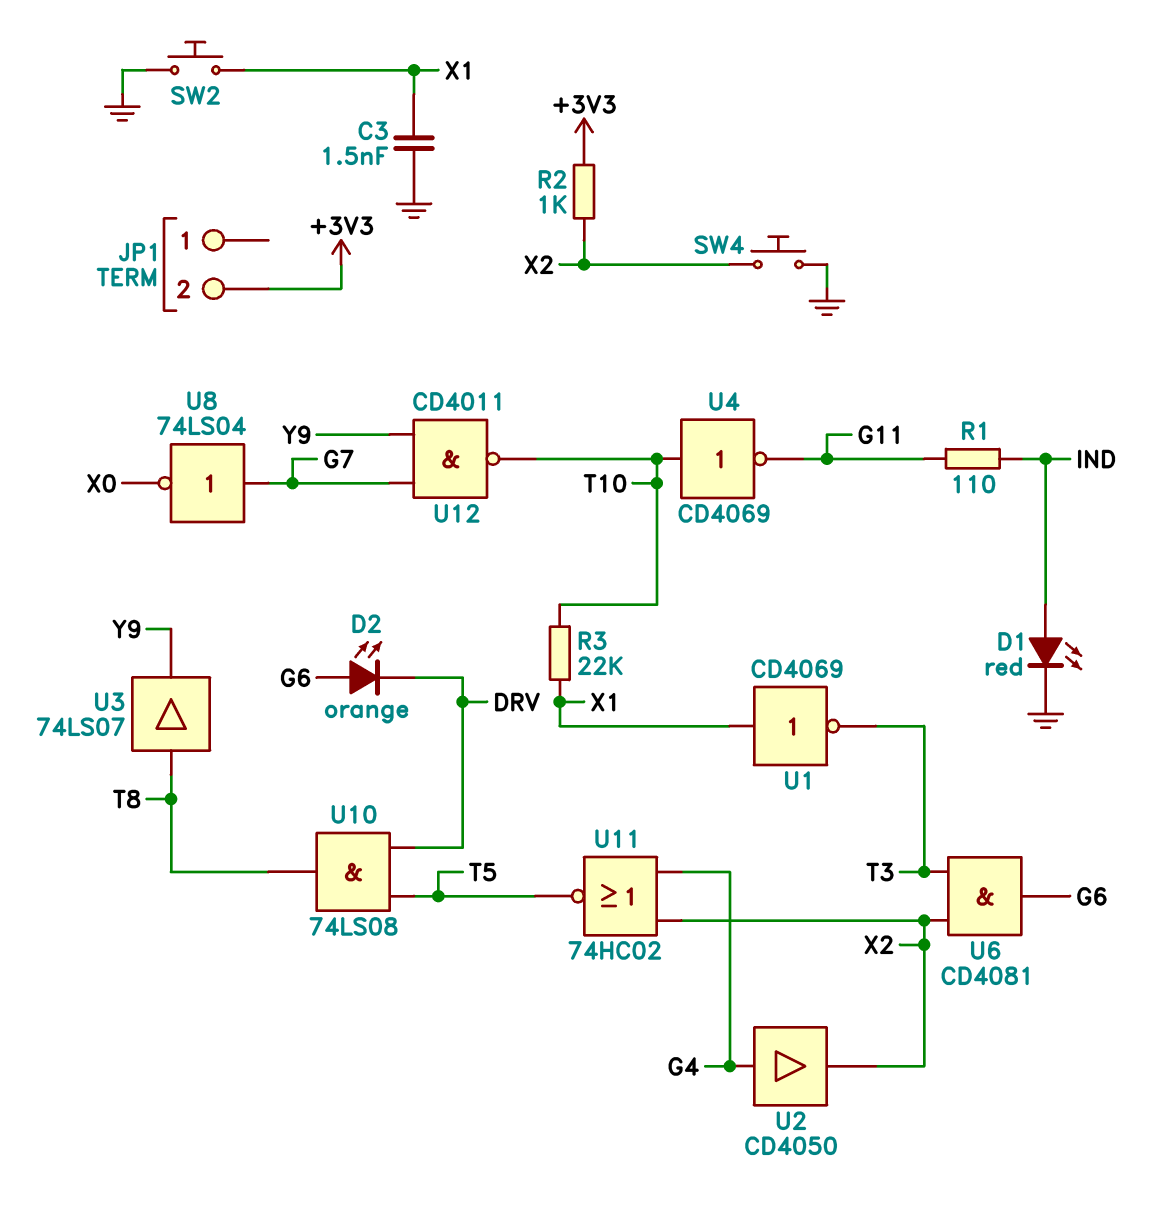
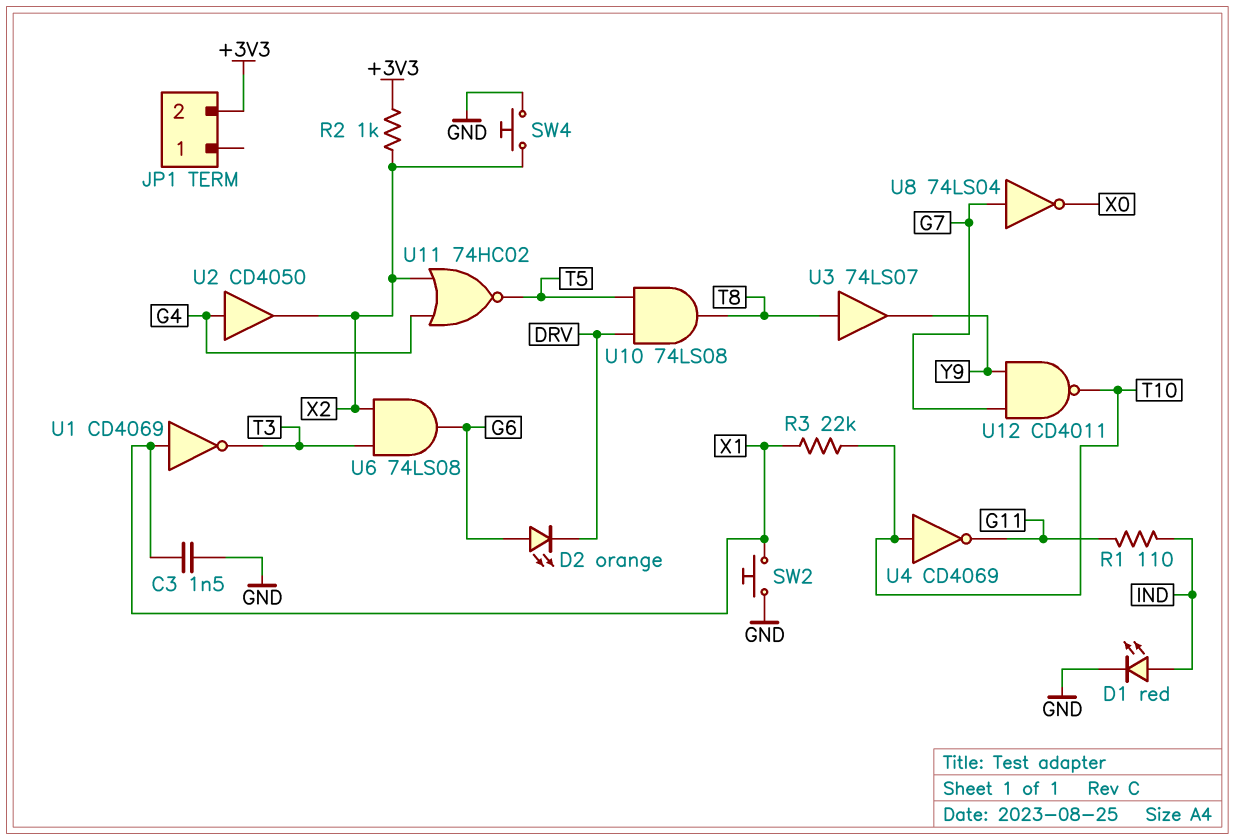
U6: AND CD4081 (in T3, in X2, out G6) -> AND 74LS08 (in T3, in X2, out G6)

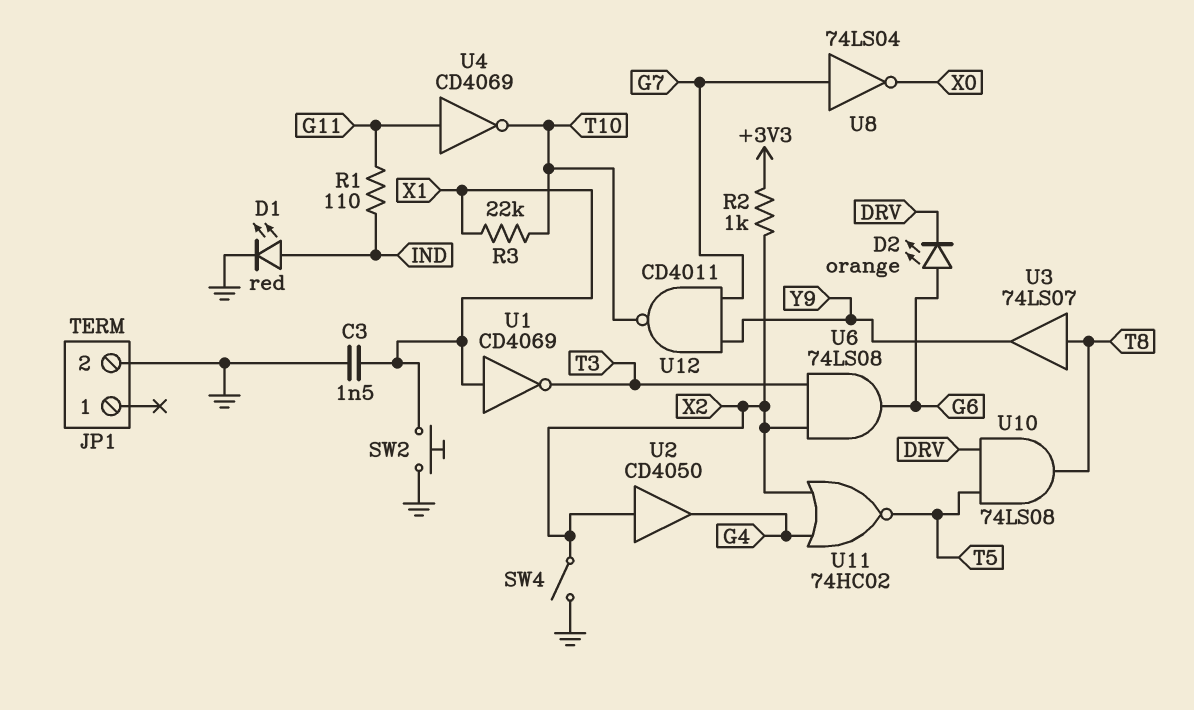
JP1 pin 2: +3V3 -> GND
SW4: button (GND, X2) -> switch (GND, X2)
U2: buffer CD4050 (in G4, out X2) -> buffer CD4050 (in X2, out G4)
U4: NOT CD4069 (in T10, out G11) -> NOT CD4069 (in G11, out T10)

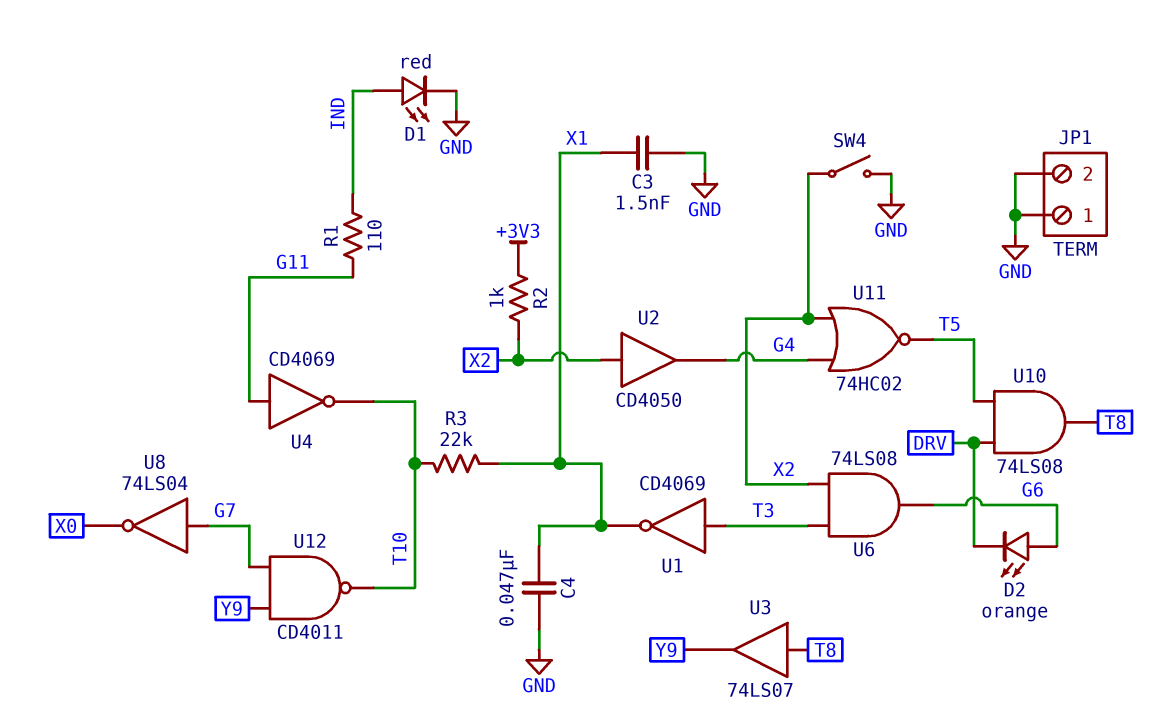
C4: none -> 47nF (GND, X1)
JP1 pin 1: none -> GND
SW2: button (GND, X1) -> none
U1: NOT CD4069 (in X1, out T3) -> NOT CD4069 (in T3, out X1)

